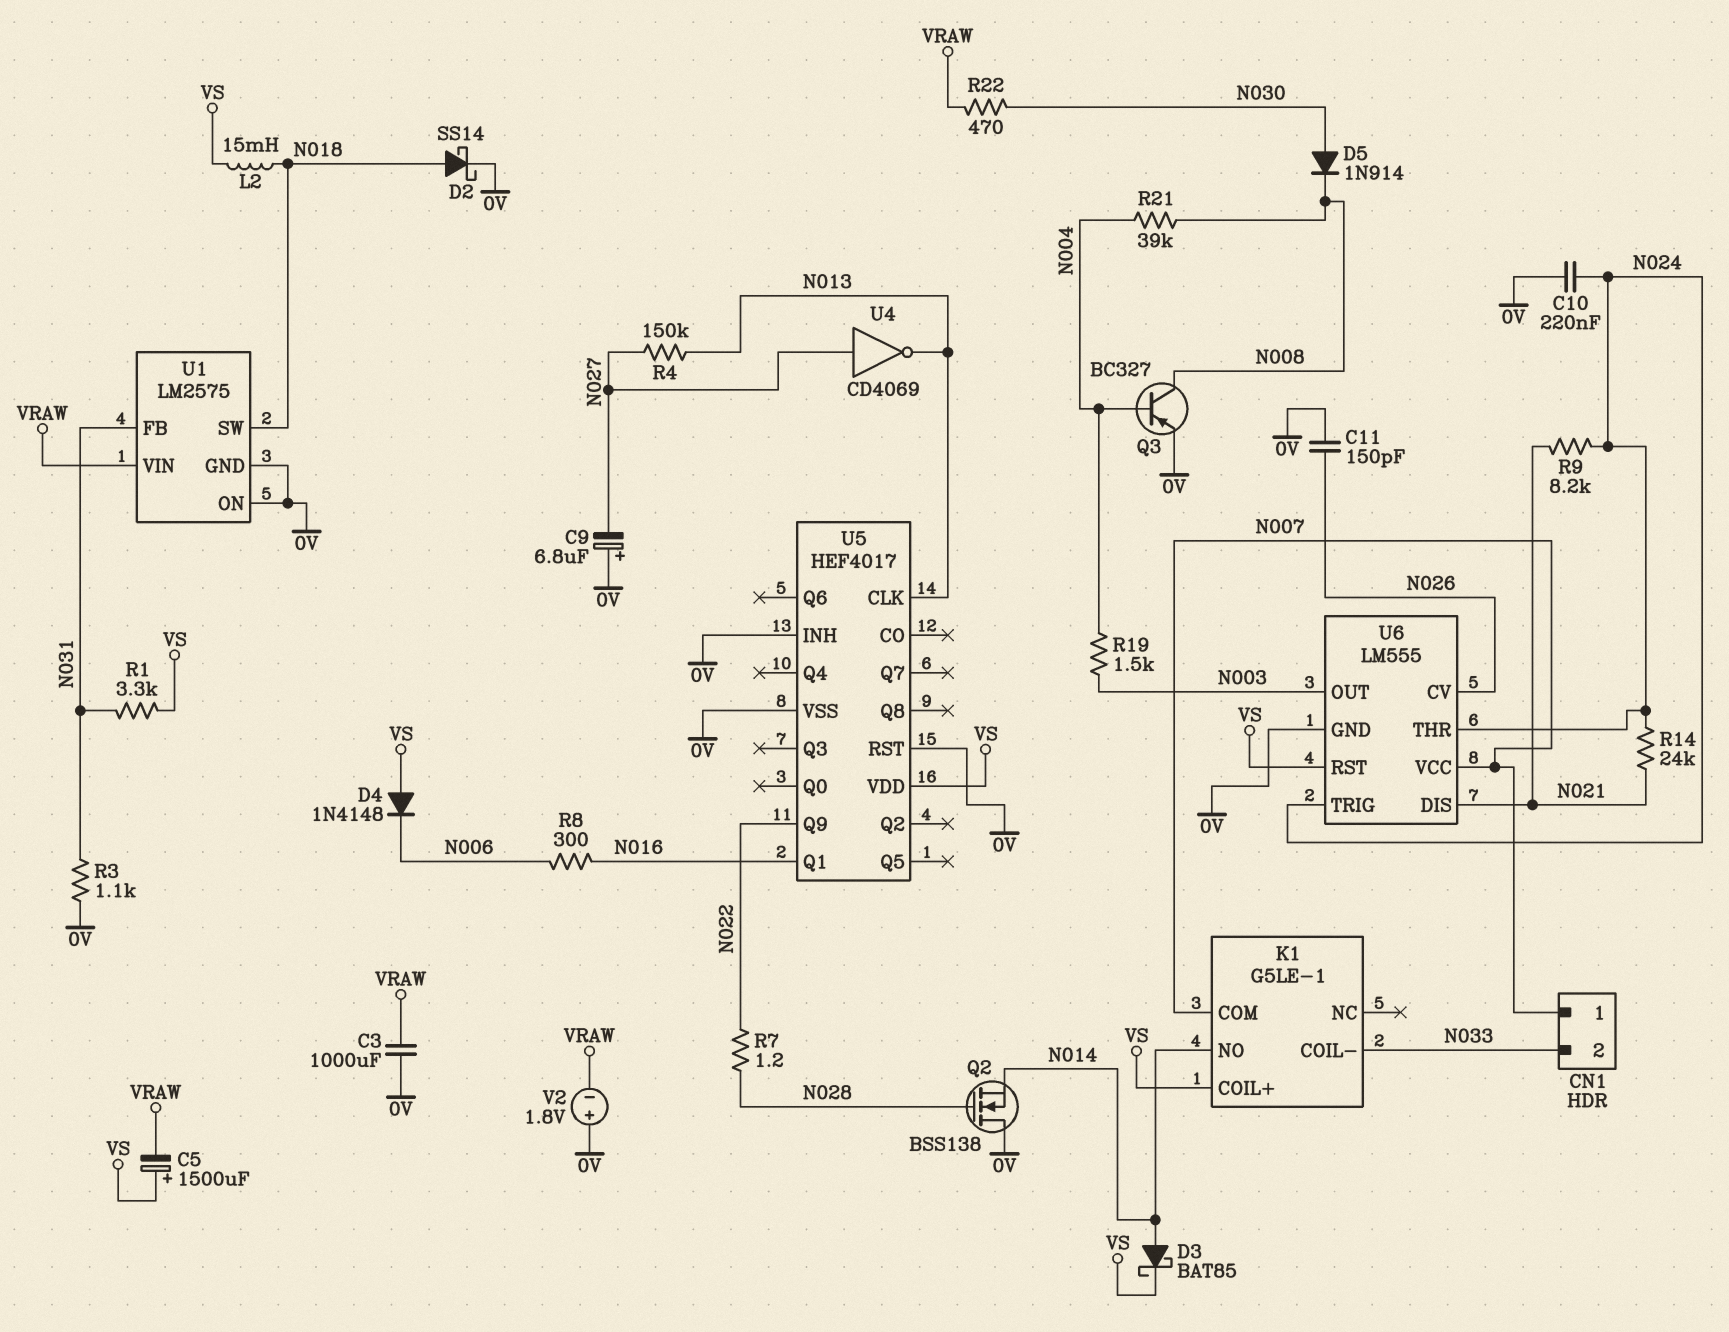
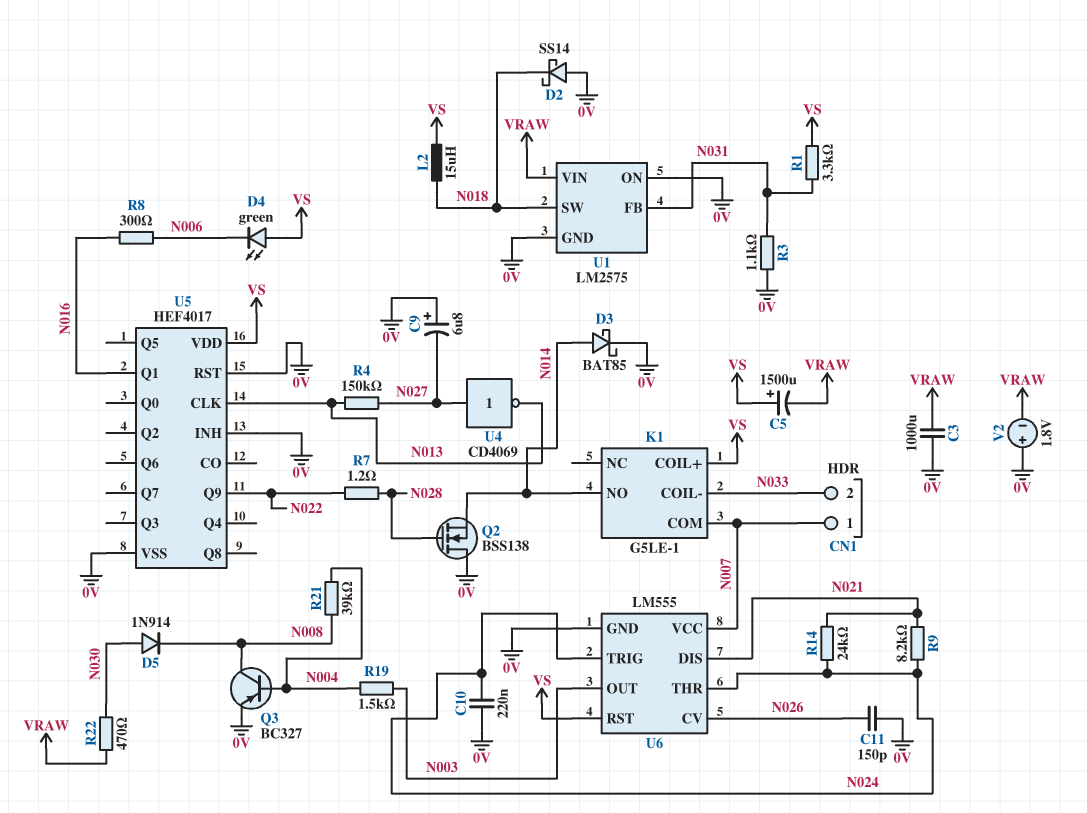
D2: schottky SS14 (A N018, K 0V) -> schottky SS14 (A 0V, K N018)
D3: schottky BAT85 (A N014, K VS) -> schottky BAT85 (A N014, K 0V)
D4: diode 1N4148 (A VS, K N006) -> LED green (A VS, K N006)
L2: 15mH (N018, VS) -> 15uH (N018, VS)

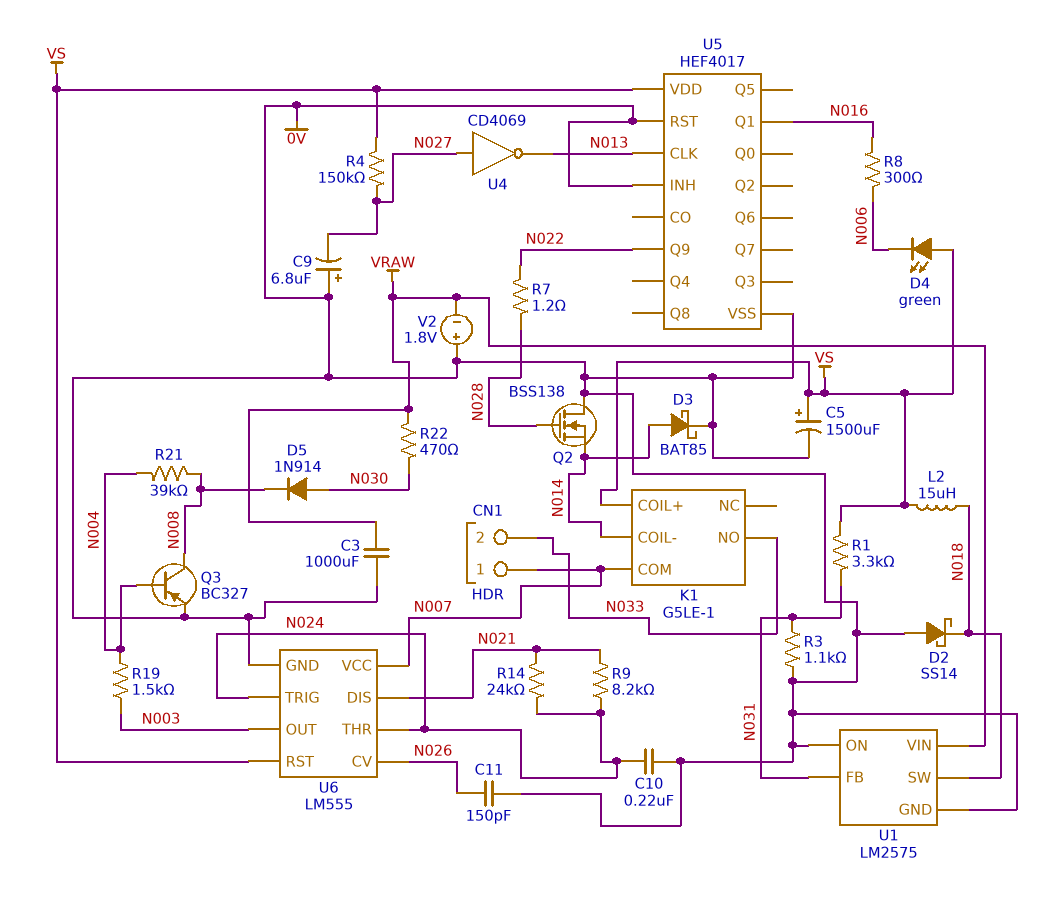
C5: 1500uF (plus VS, minus VRAW) -> 1500uF (plus VS, minus 0V)
K1 pin COIL-: N033 -> N014
K1 pin NO: N014 -> N033
R4: 150k (N013, N027) -> 150k (N027, VS)

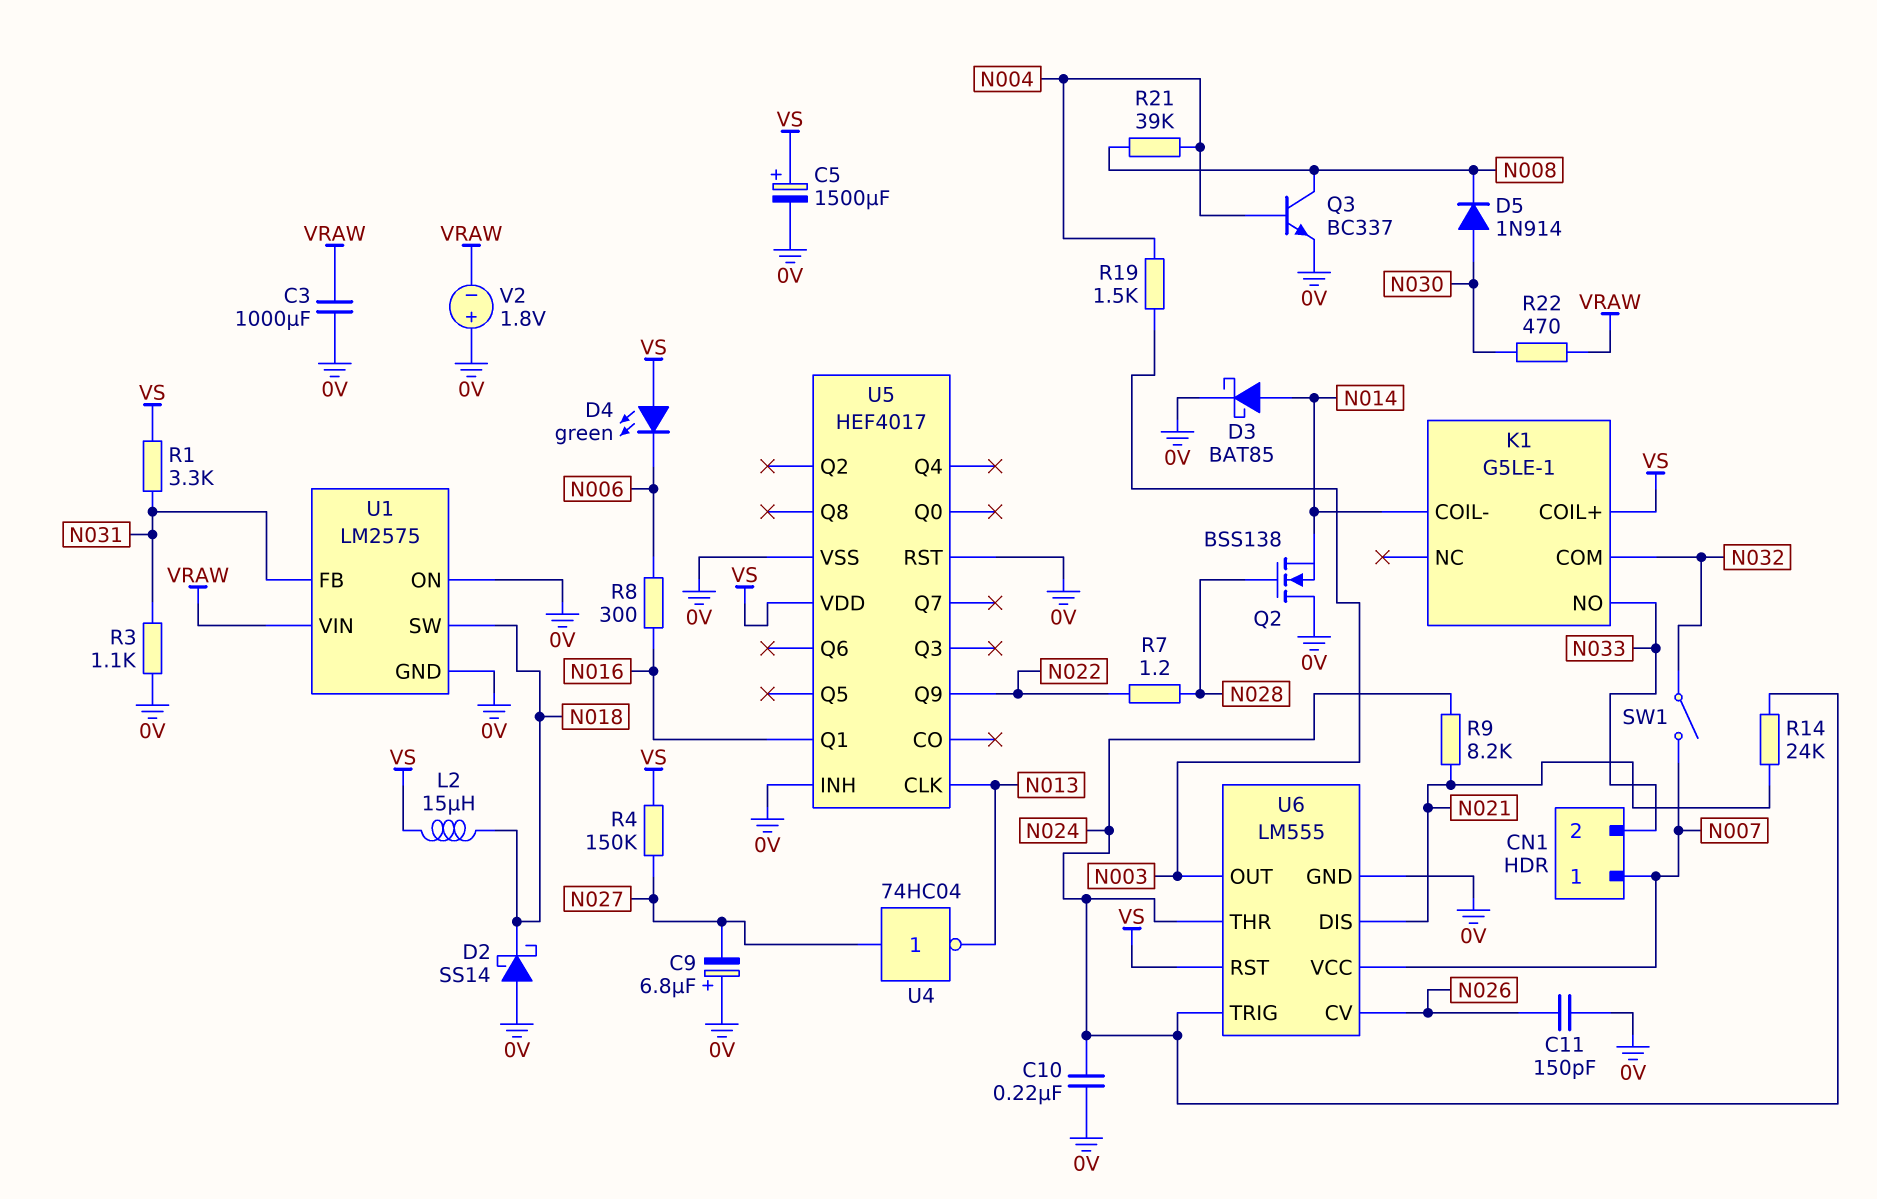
K1 pin COM: N007 -> N032
Q3: PNP BC327 (B N004, C N008, E 0V) -> NPN BC337 (B N004, C N008, E 0V)
SW1: none -> switch (N007, N032)
U4: NOT CD4069 (in N027, out N013) -> NOT 74HC04 (in N027, out N013)

